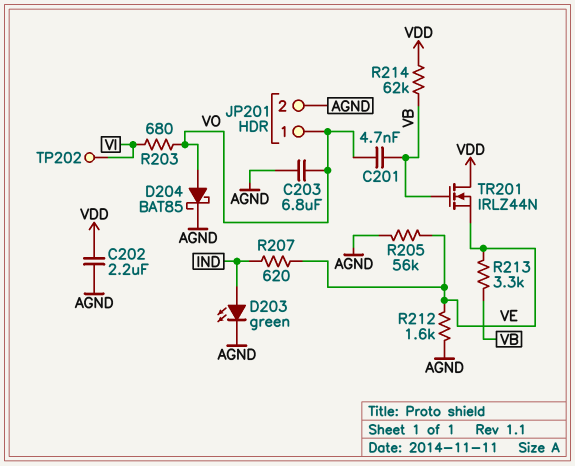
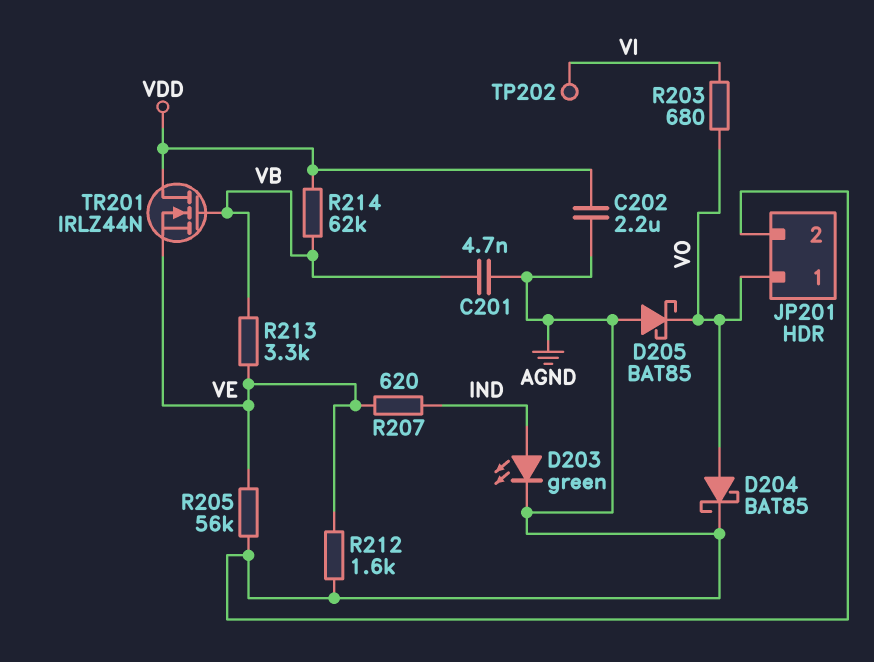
C201: 4.7nF (VB, VO) -> 4.7nF (AGND, VB)
C203: 6.8uF (AGND, VO) -> none
D205: none -> schottky BAT85 (A AGND, K VO)

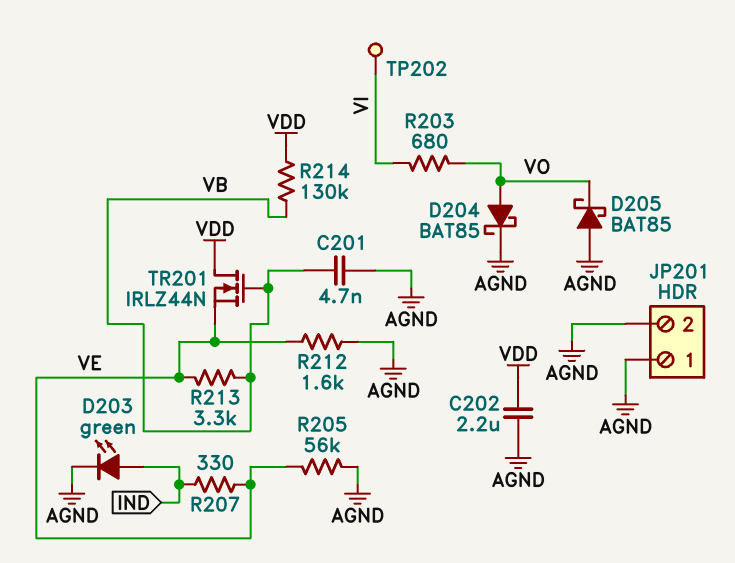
JP201 pin 1: VO -> AGND
R207: 620 (IND, VE) -> 330 (IND, VE)
R214: 62k (VB, VDD) -> 130k (VB, VDD)

